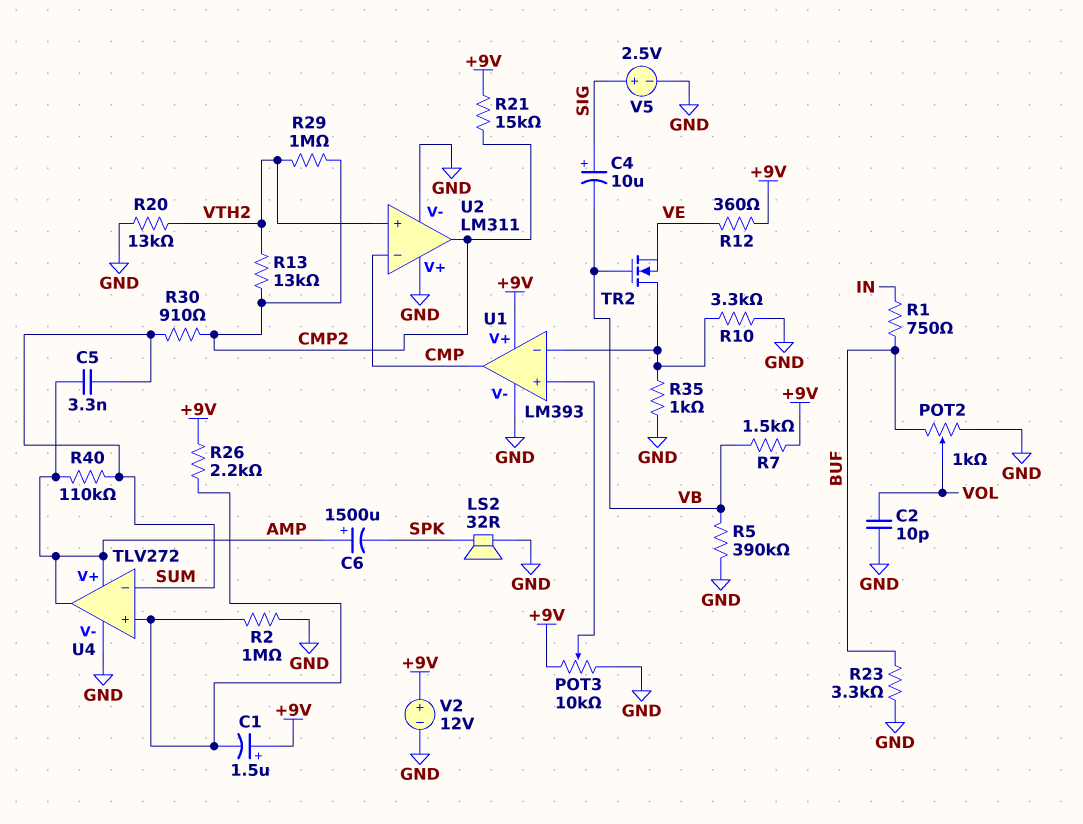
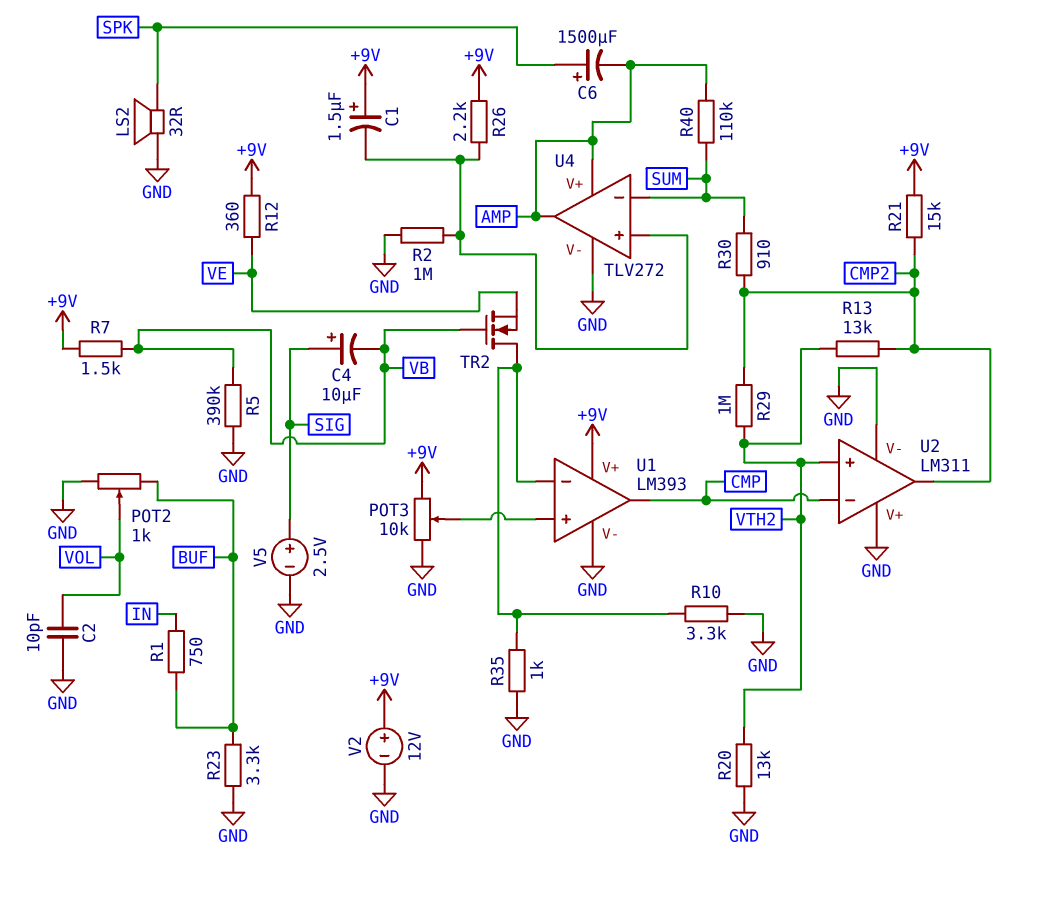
C5: 3.3nF (AMP, SUM) -> none
C6: 1500uF (plus AMP, minus SPK) -> 1500uF (plus SPK, minus AMP)

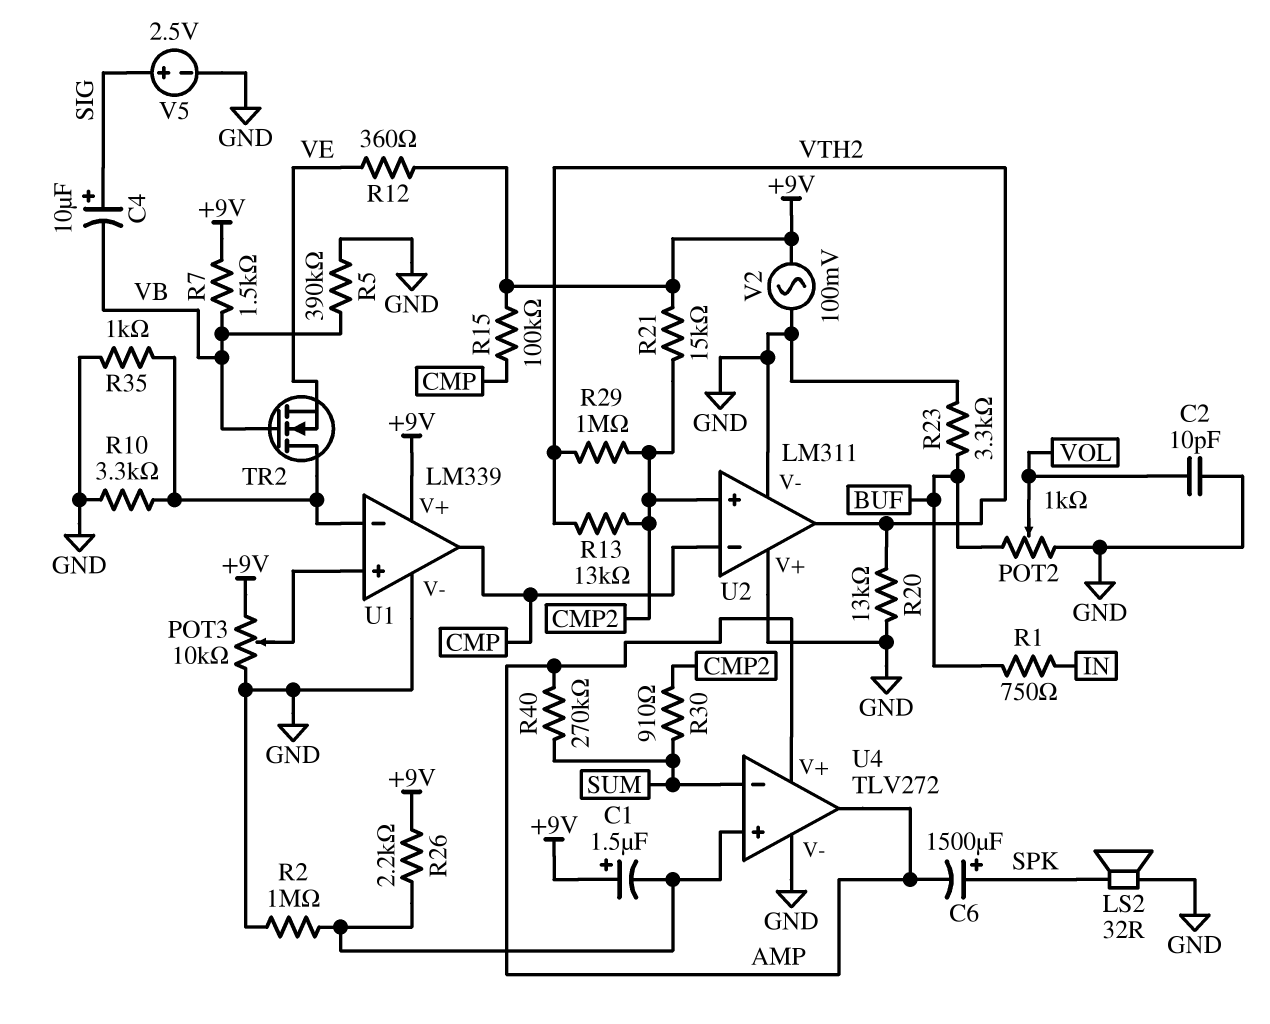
R15: none -> 100k (+9V, CMP)
R40: 110k (AMP, SUM) -> 270k (AMP, SUM)
U1: LM393 -> LM339
U2 pin in+: VTH2 -> CMP2
U2 pin out: CMP2 -> VTH2
V2: 12V (plus +9V, minus GND) -> AC 100mV (+9V, GND)

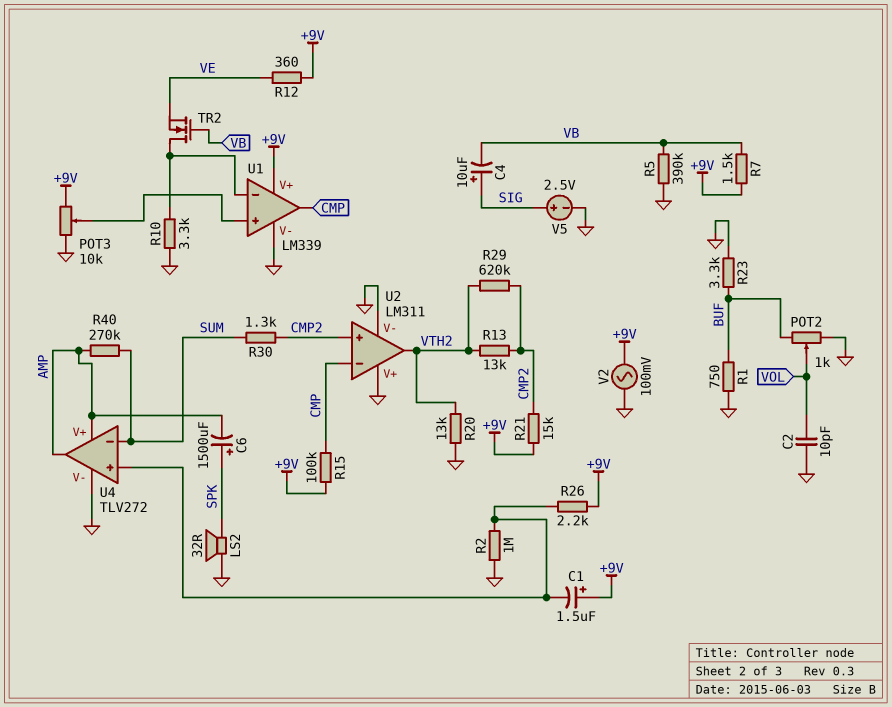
R1: 750 (BUF, IN) -> 750 (BUF, GND)
R29: 1M (CMP2, VTH2) -> 620k (CMP2, VTH2)
R30: 910 (CMP2, SUM) -> 1.3k (CMP2, SUM)
R35: 1k (GND, U1/in-) -> none

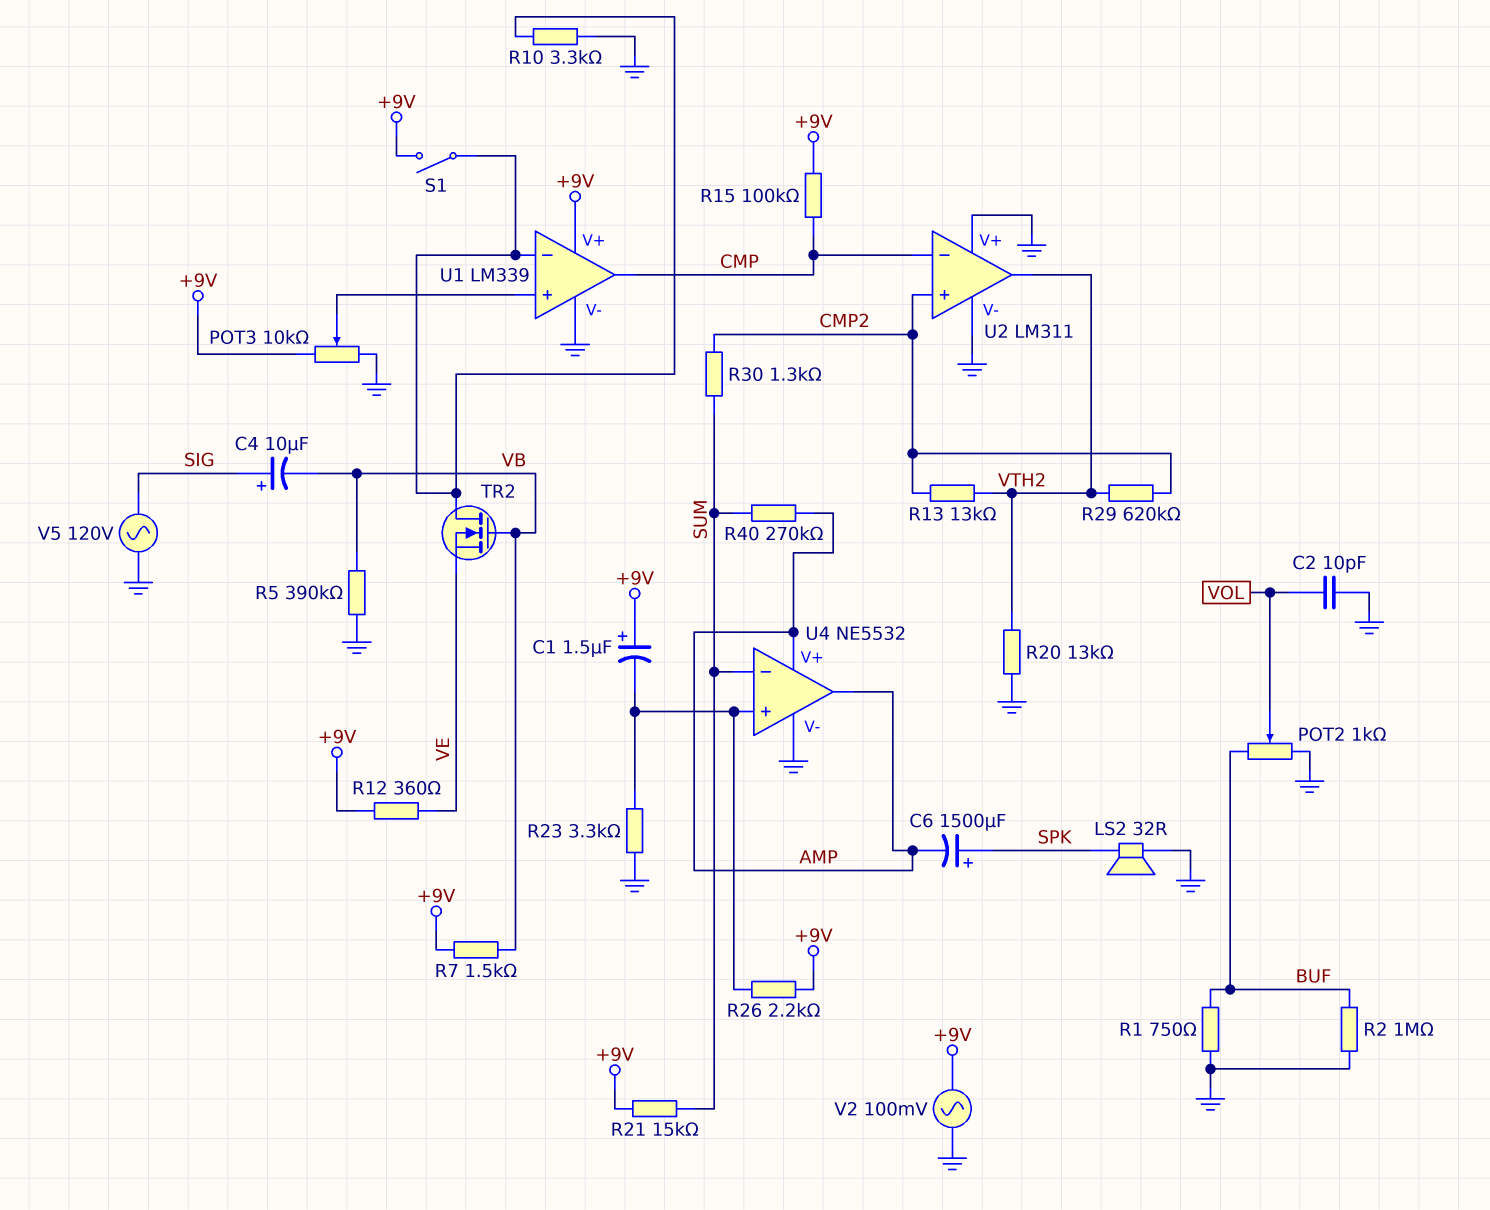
R2: 1M (GND, U4/in+) -> 1M (BUF, GND)
R21: 15k (+9V, CMP2) -> 15k (+9V, SUM)
R23: 3.3k (BUF, GND) -> 3.3k (GND, U4/in+)
S1: none -> switch (+9V, U1/in-)
U4: TLV272 -> NE5532
V5: 2.5V (plus SIG, minus GND) -> AC 120V (GND, SIG)

